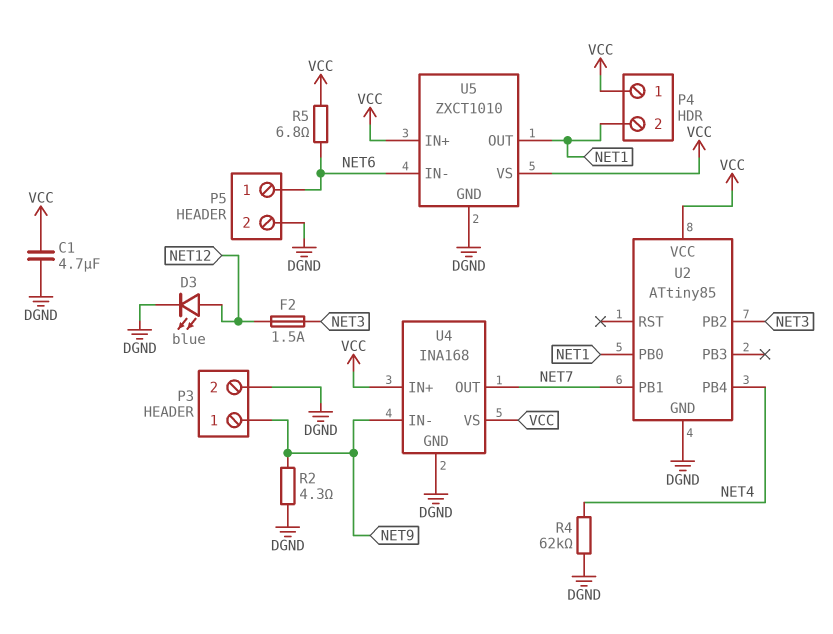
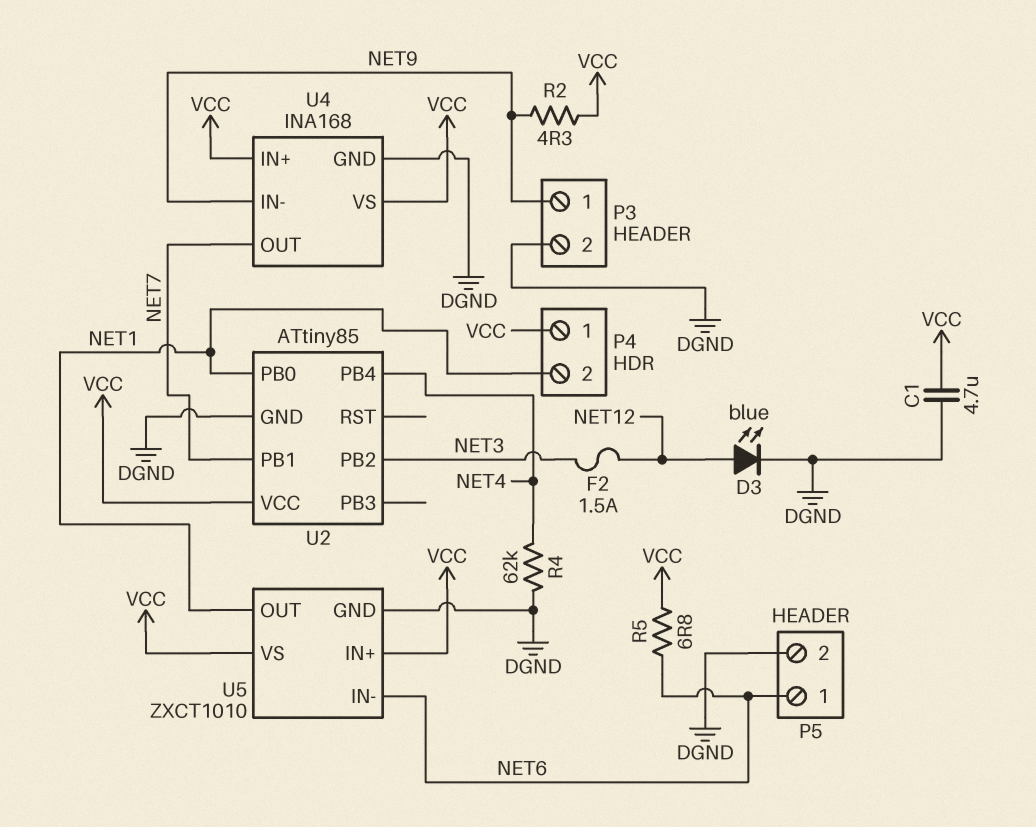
R2: 4.3 (DGND, NET9) -> 4.3 (NET9, VCC)

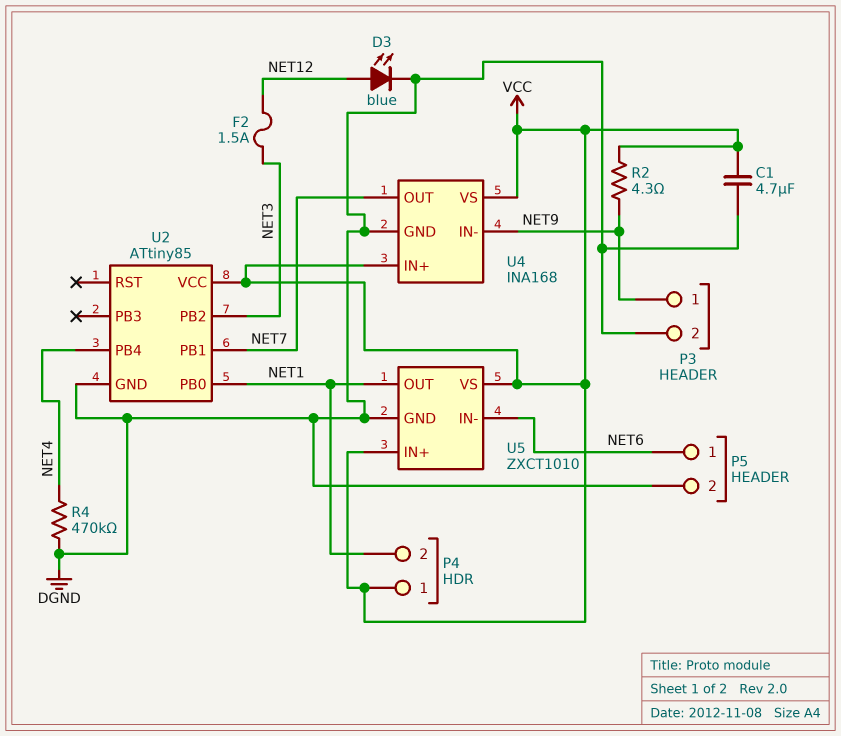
R4: 62k (DGND, NET4) -> 470k (DGND, NET4)
R5: 6.8 (NET6, VCC) -> none

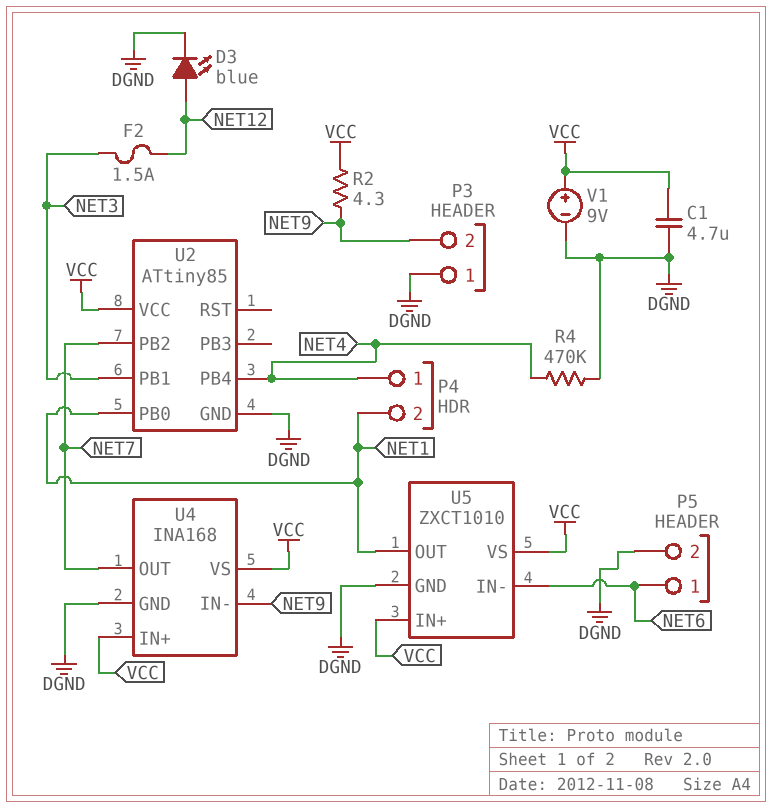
P3 pin 1: NET9 -> DGND
P3 pin 2: DGND -> NET9
P4 pin 1: VCC -> NET4
U2 pin PB1: NET7 -> NET3
U2 pin PB2: NET3 -> NET7
V1: none -> 9V (plus VCC, minus DGND)

